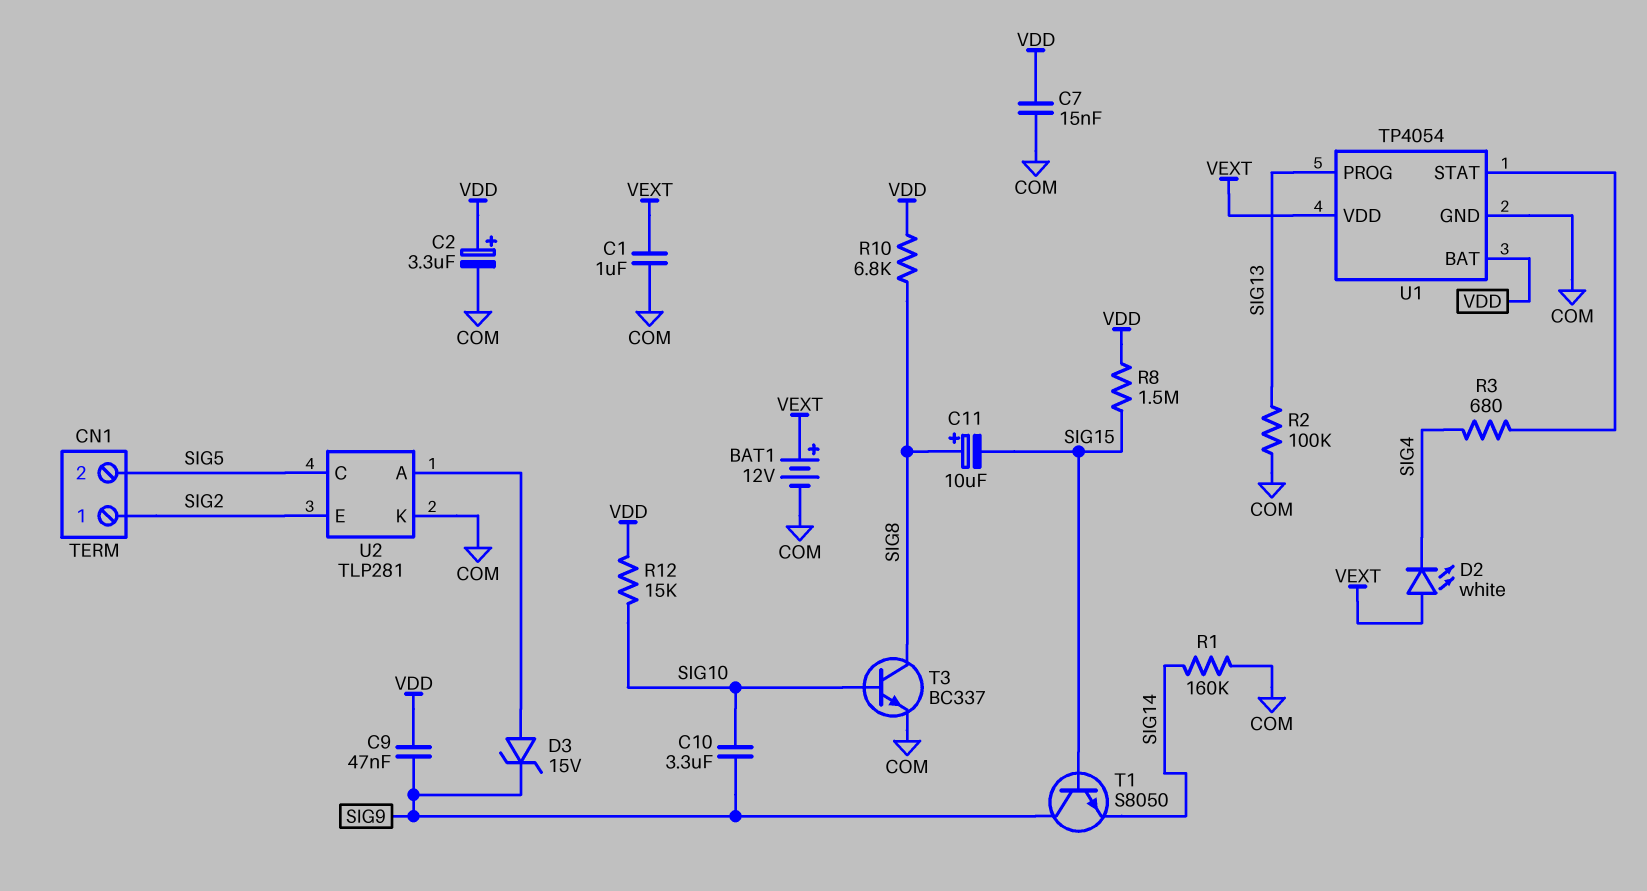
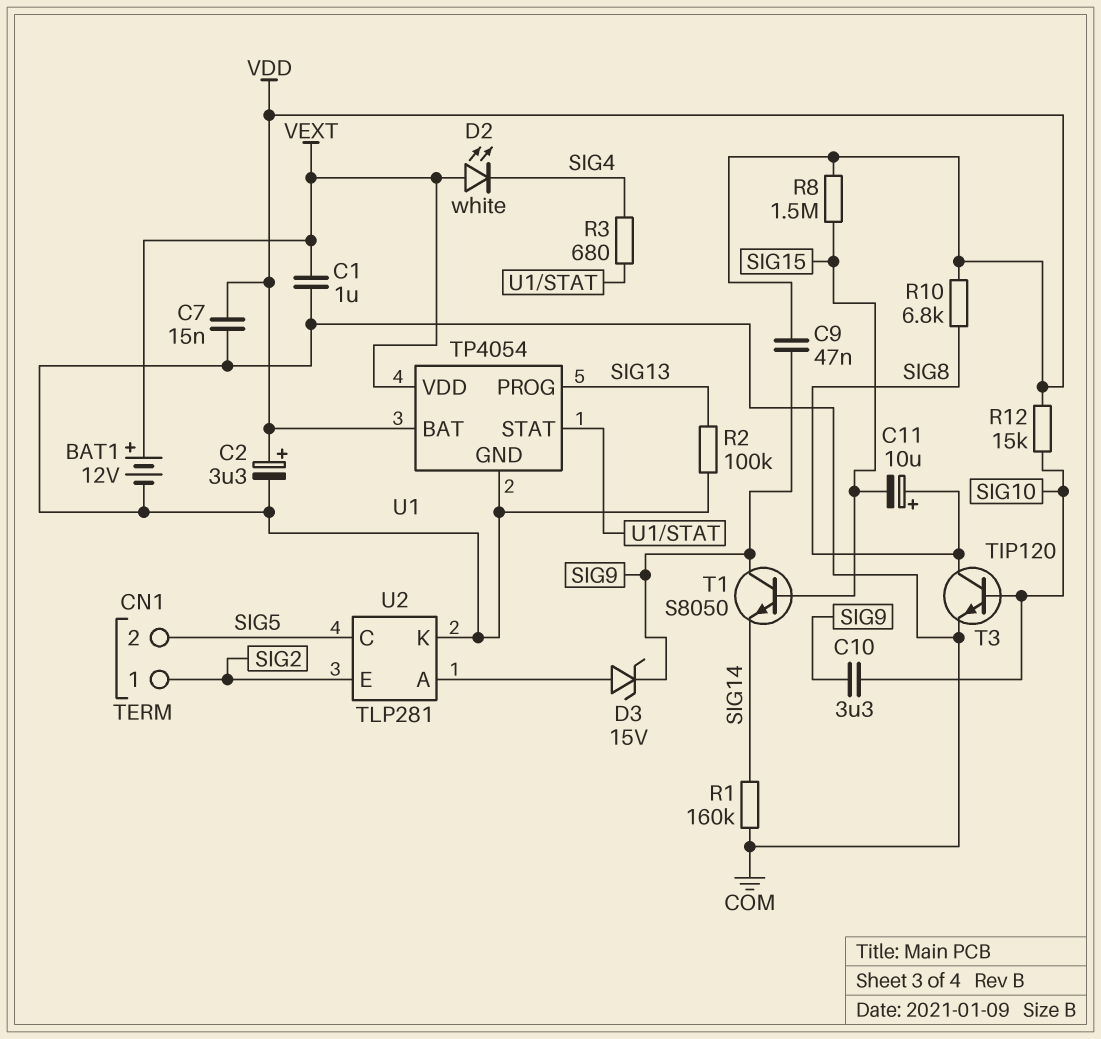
T3: NPN BC337 (B SIG10, C SIG8, E COM) -> NPN TIP120 (B SIG10, C SIG8, E COM)

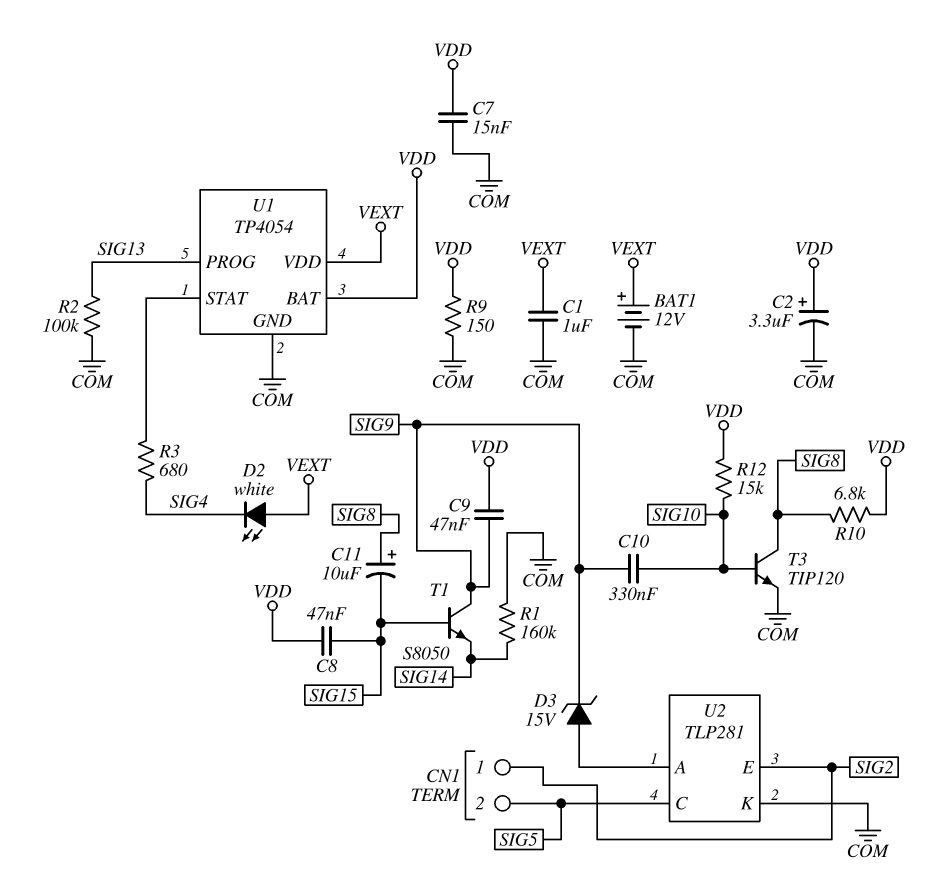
C8: none -> 47nF (SIG15, VDD)
C10: 3.3uF (SIG9, SIG10) -> 330nF (SIG9, SIG10)
R8: 1.5M (SIG15, VDD) -> none
R9: none -> 150 (COM, VDD)

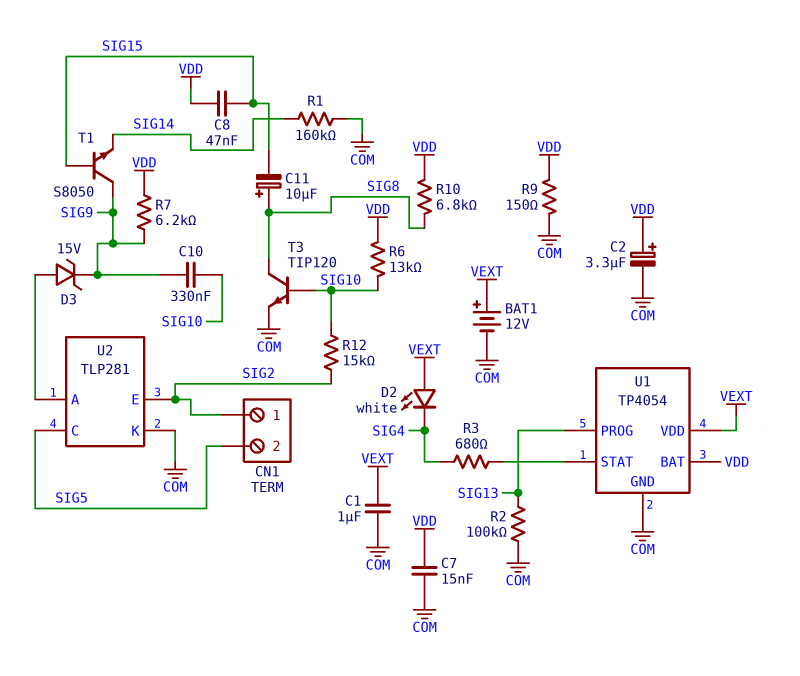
C9: 47nF (SIG9, VDD) -> none
R6: none -> 13k (SIG10, VDD)
R7: none -> 6.2k (SIG9, VDD)
R12: 15k (SIG10, VDD) -> 15k (SIG2, SIG10)

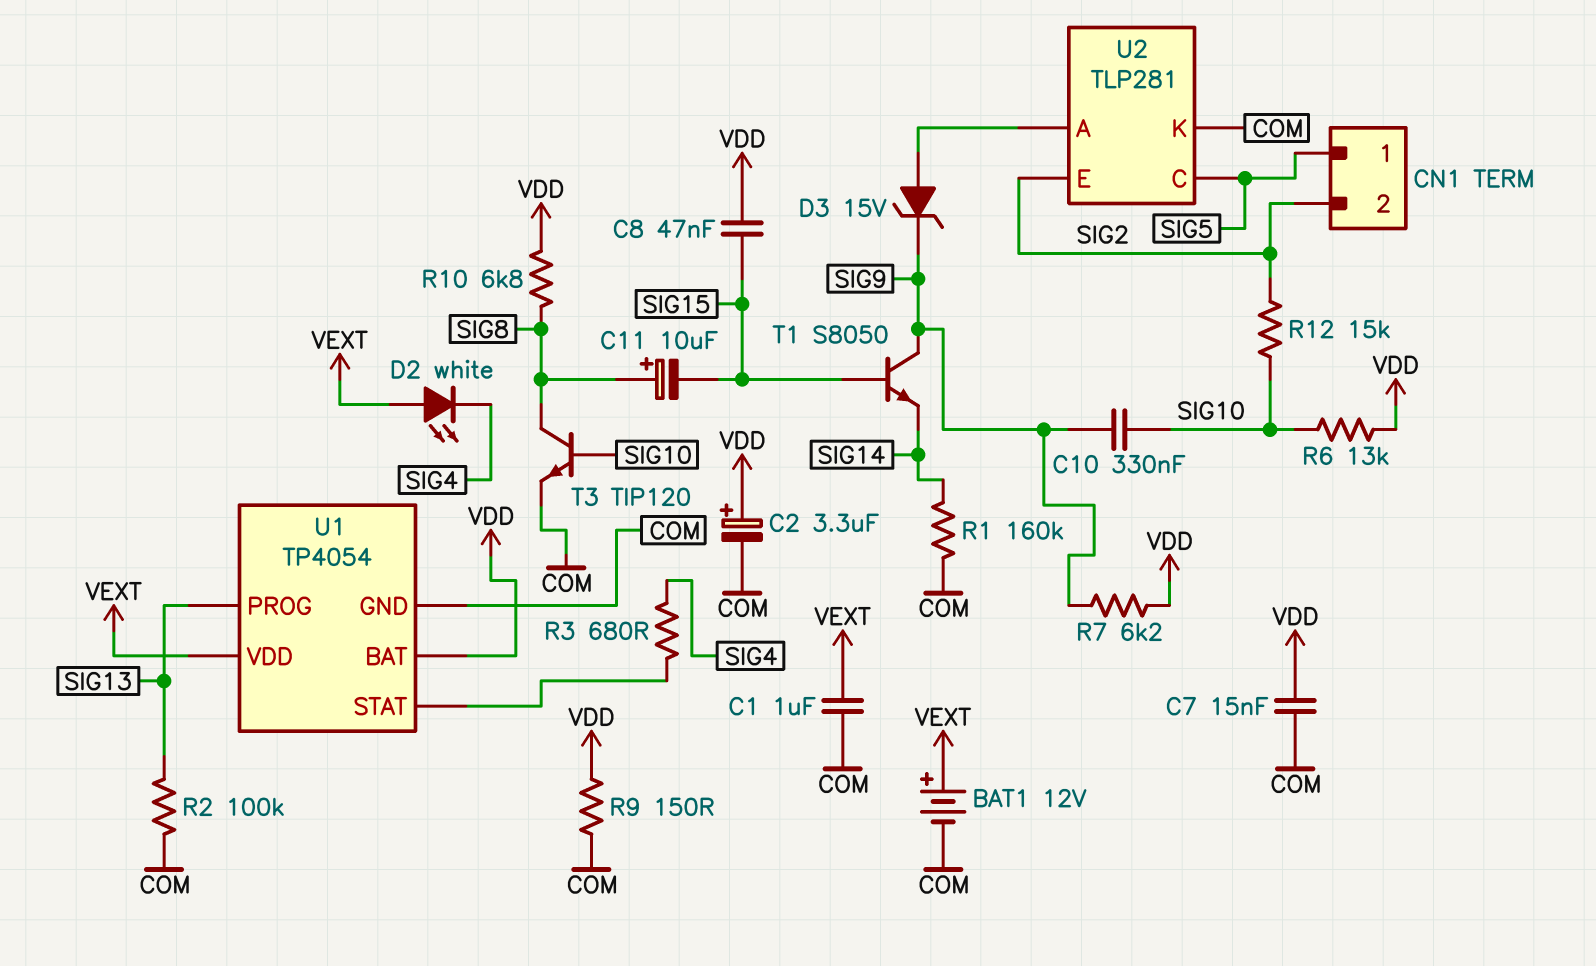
CN1 pin 1: SIG2 -> SIG5
CN1 pin 2: SIG5 -> SIG2

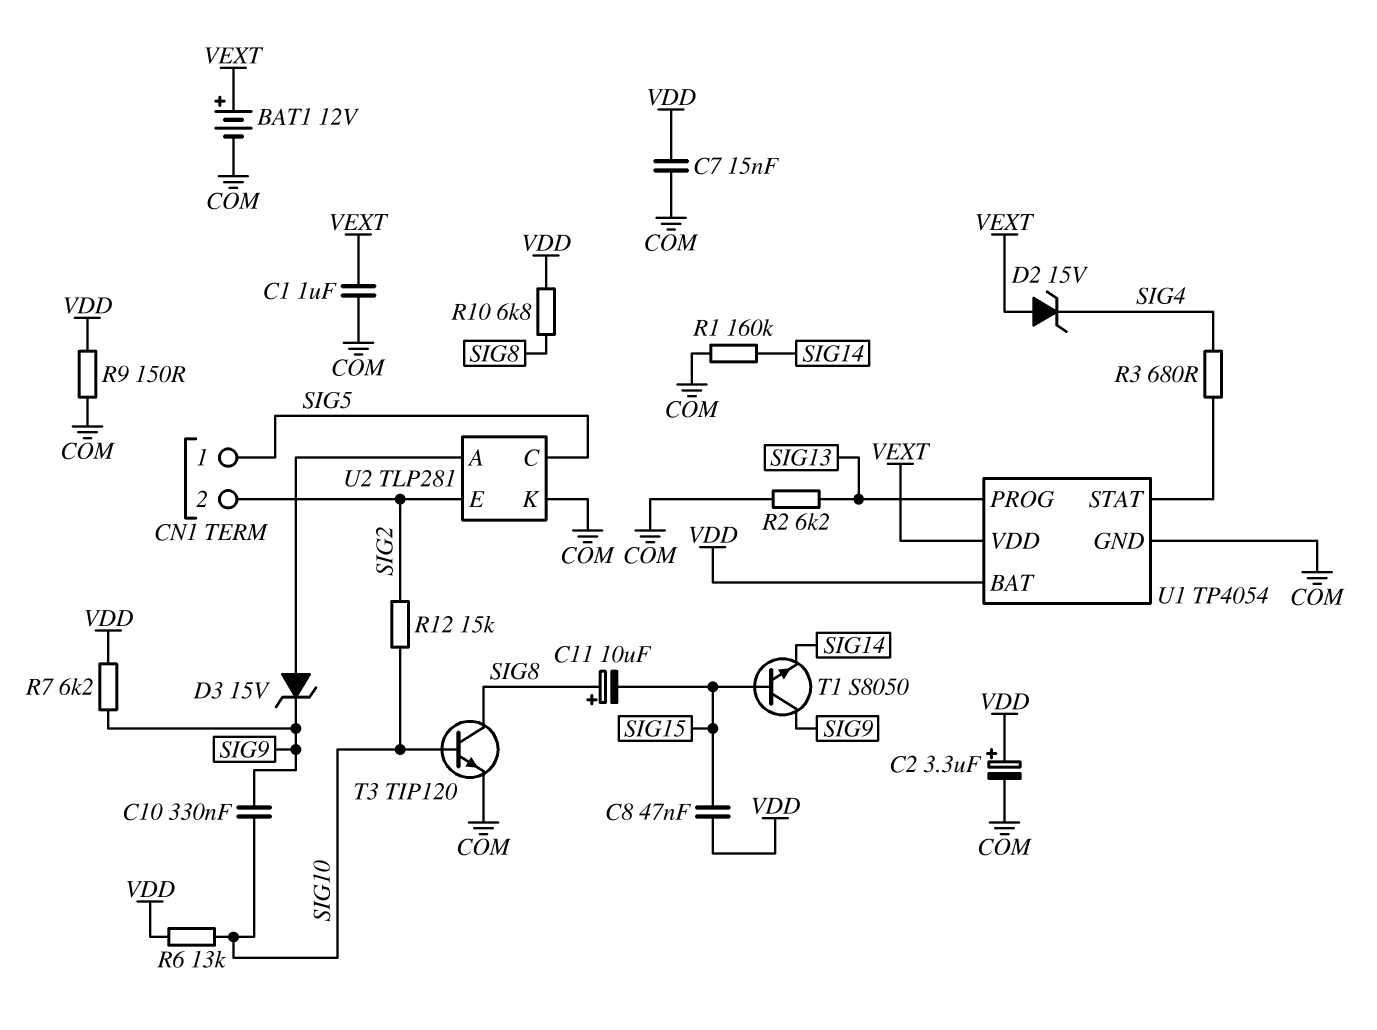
D2: LED white (A VEXT, K SIG4) -> zener 15V (A VEXT, K SIG4)
R2: 100k (COM, SIG13) -> 6.2k (COM, SIG13)

